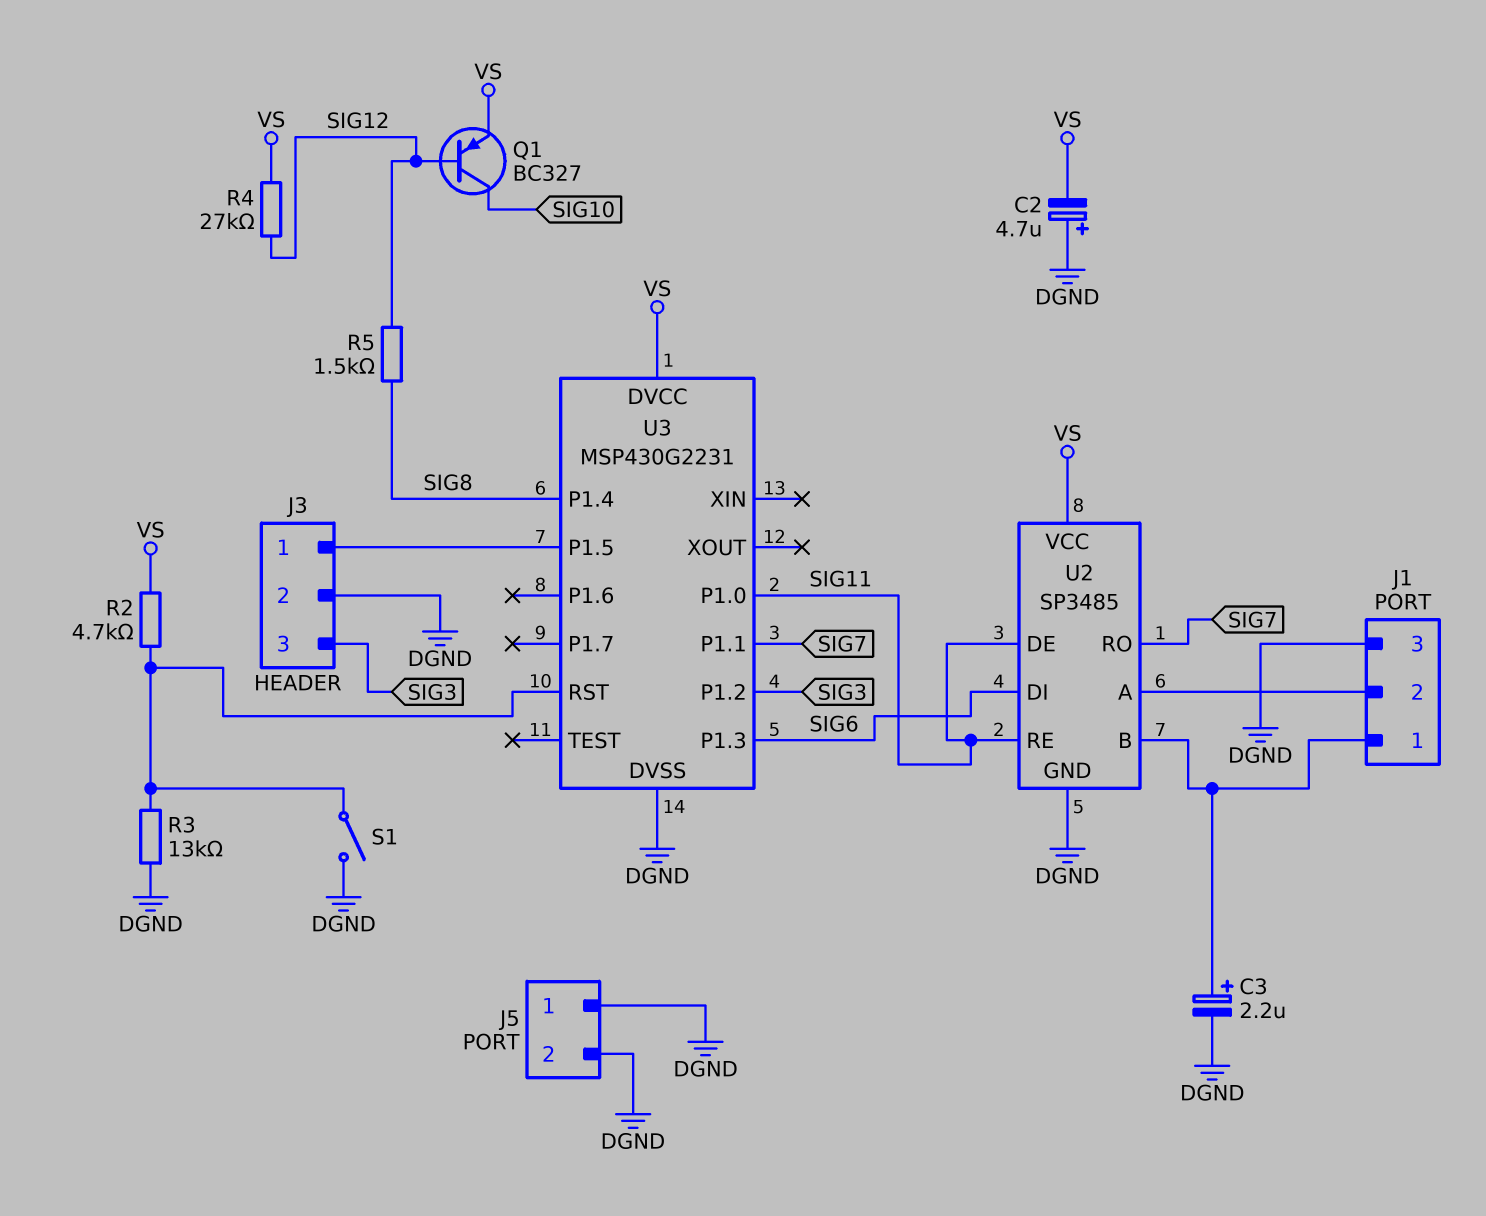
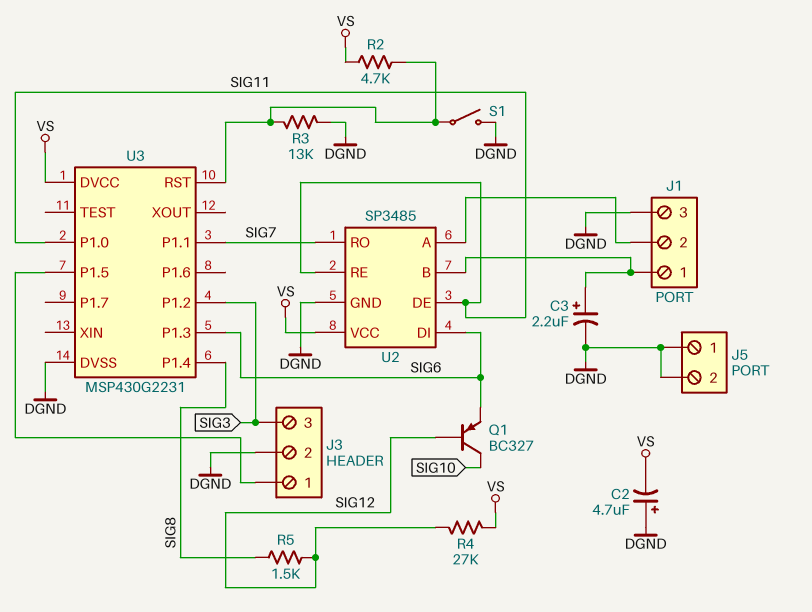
Q1: PNP BC327 (B SIG12, C SIG10, E VS) -> PNP BC327 (B SIG12, C SIG10, E SIG6)

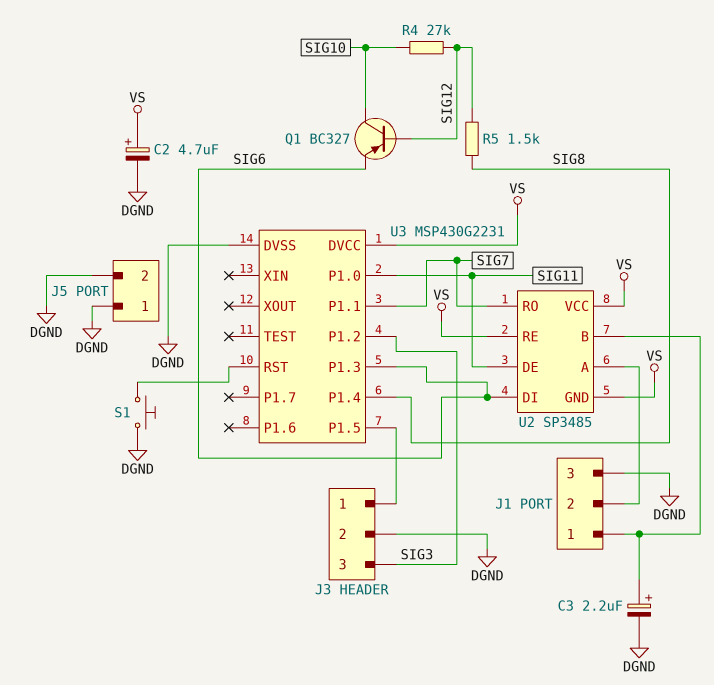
C2: 4.7uF (plus DGND, minus VS) -> 4.7uF (plus VS, minus DGND)
R2: 4.7k (U3/RST, VS) -> none
R3: 13k (DGND, U3/RST) -> none
R4: 27k (SIG12, VS) -> 27k (SIG10, SIG12)
S1: switch (DGND, U3/RST) -> button (DGND, U3/RST)
U2 pin GND: DGND -> VS
U2 pin RE: SIG11 -> VS

